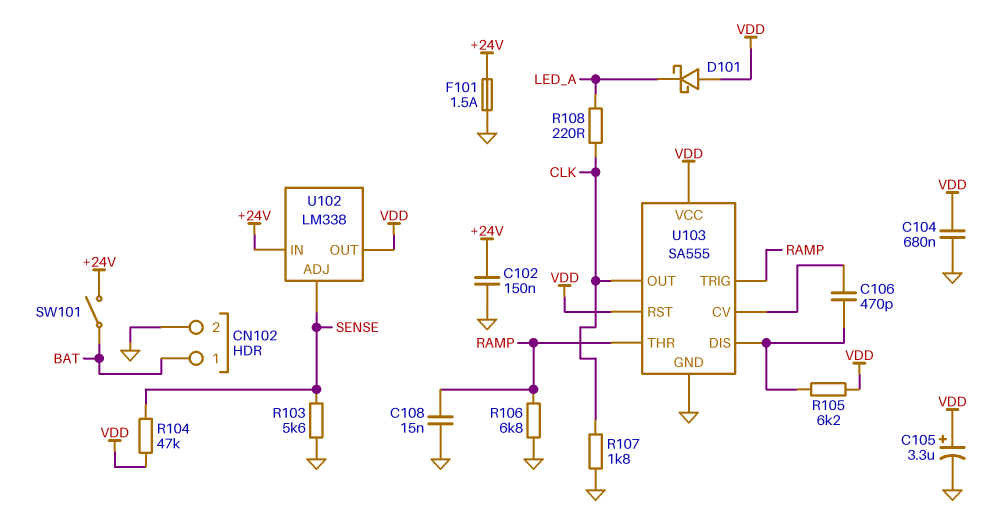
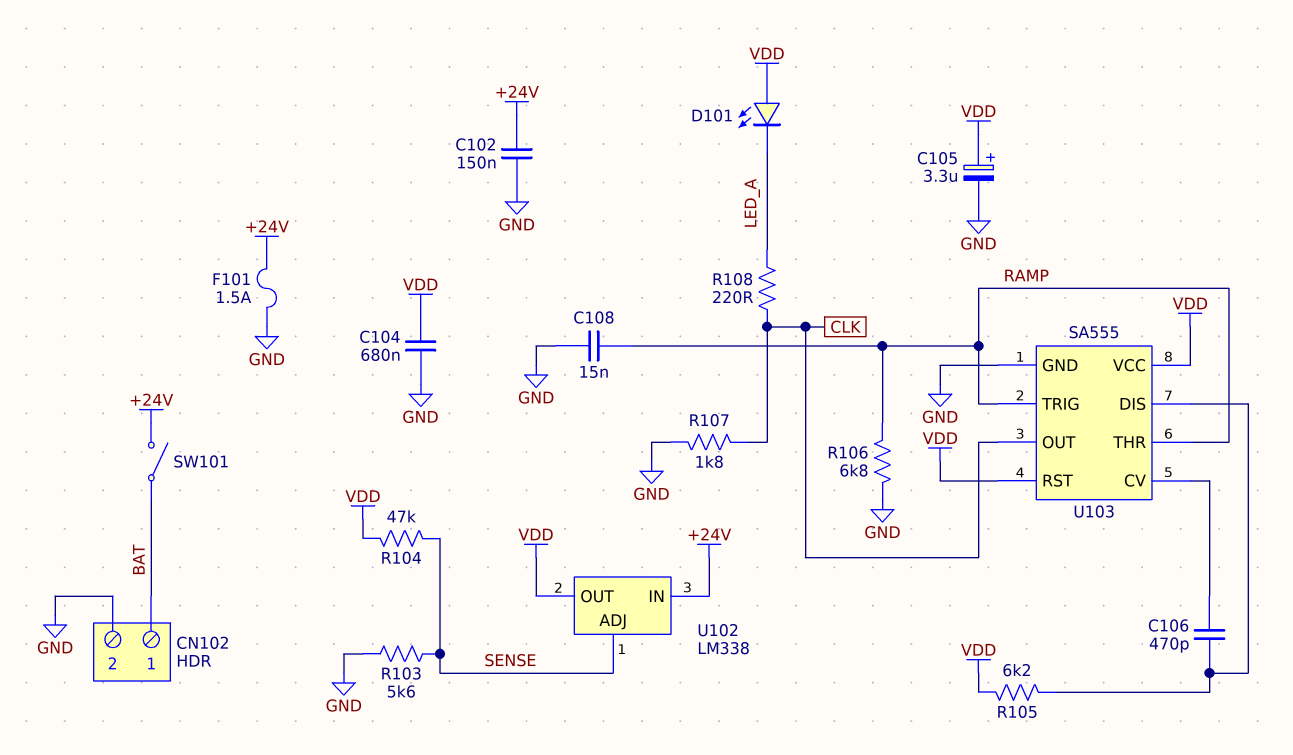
D101: schottky (A VDD, K LED_A) -> LED (A VDD, K LED_A)

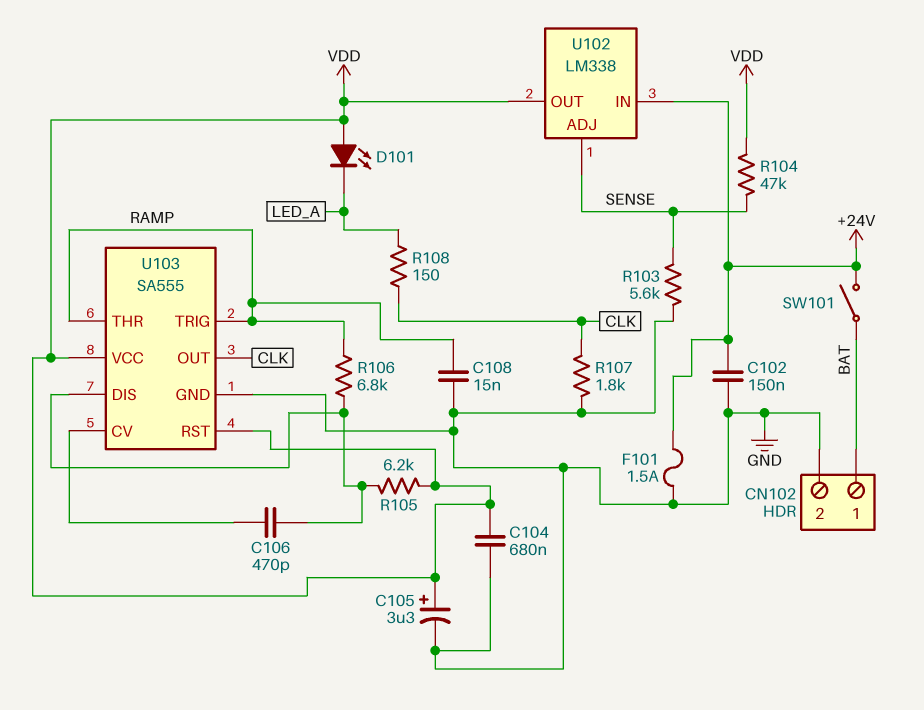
R106: 6.8k (GND, RAMP) -> 6.8k (RAMP, U103/DIS)
R108: 220 (CLK, LED_A) -> 150 (CLK, LED_A)

